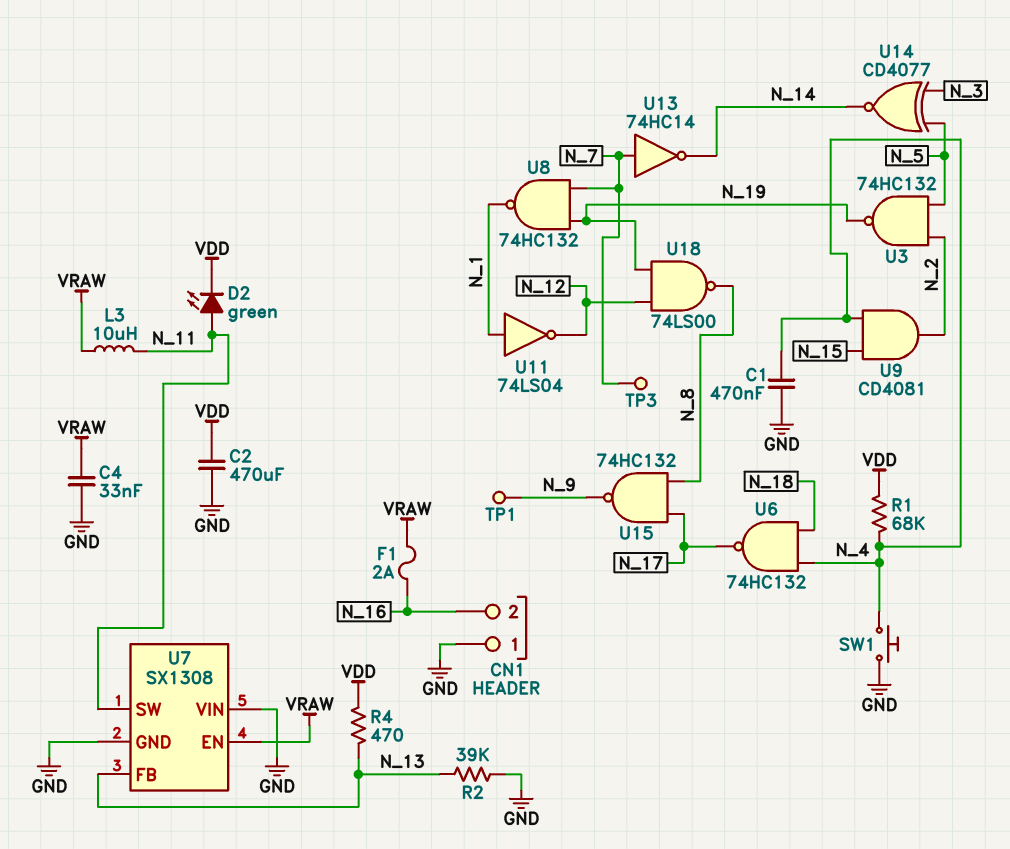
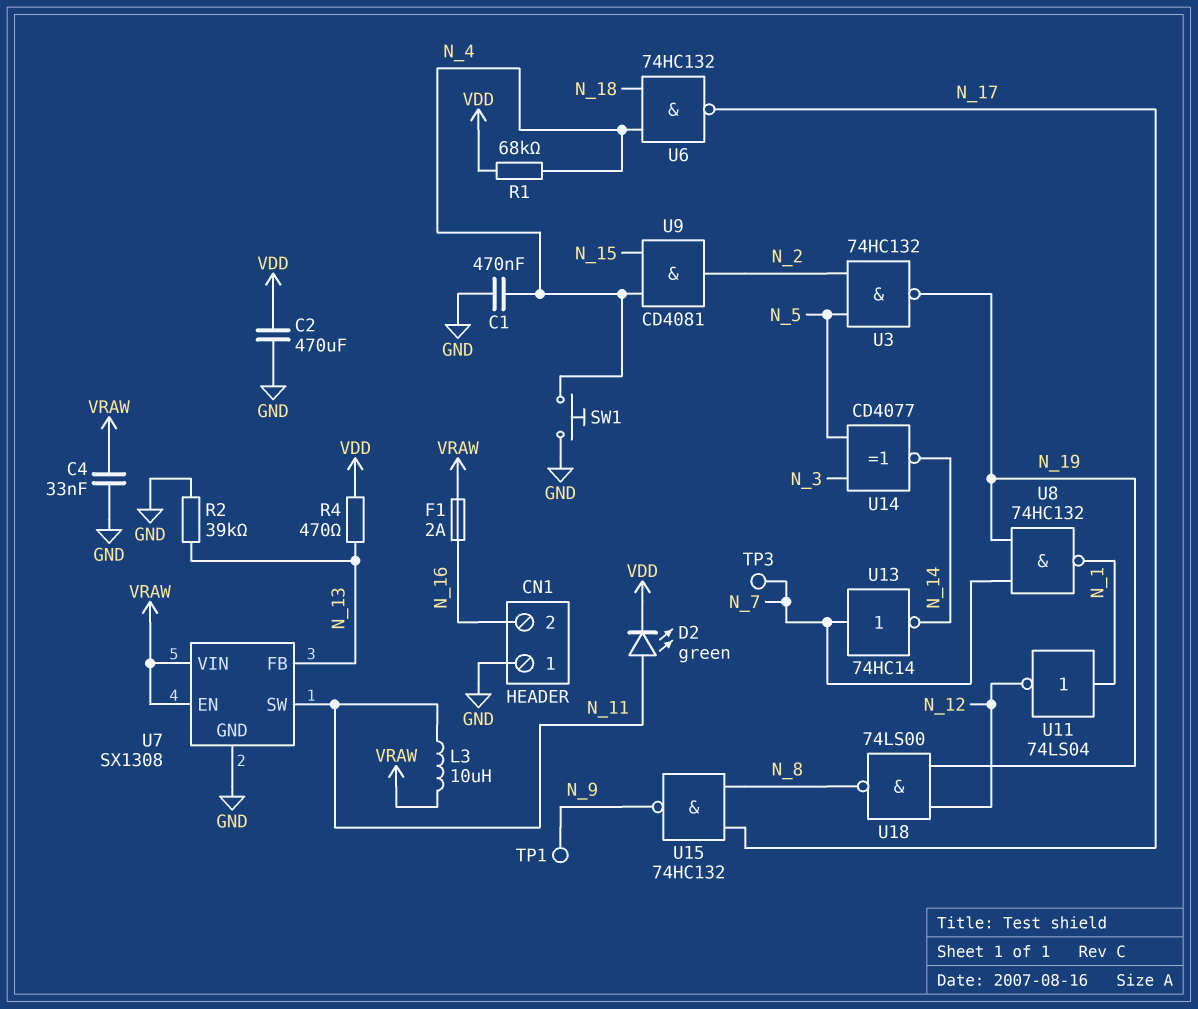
U7 pin VIN: GND -> VRAW

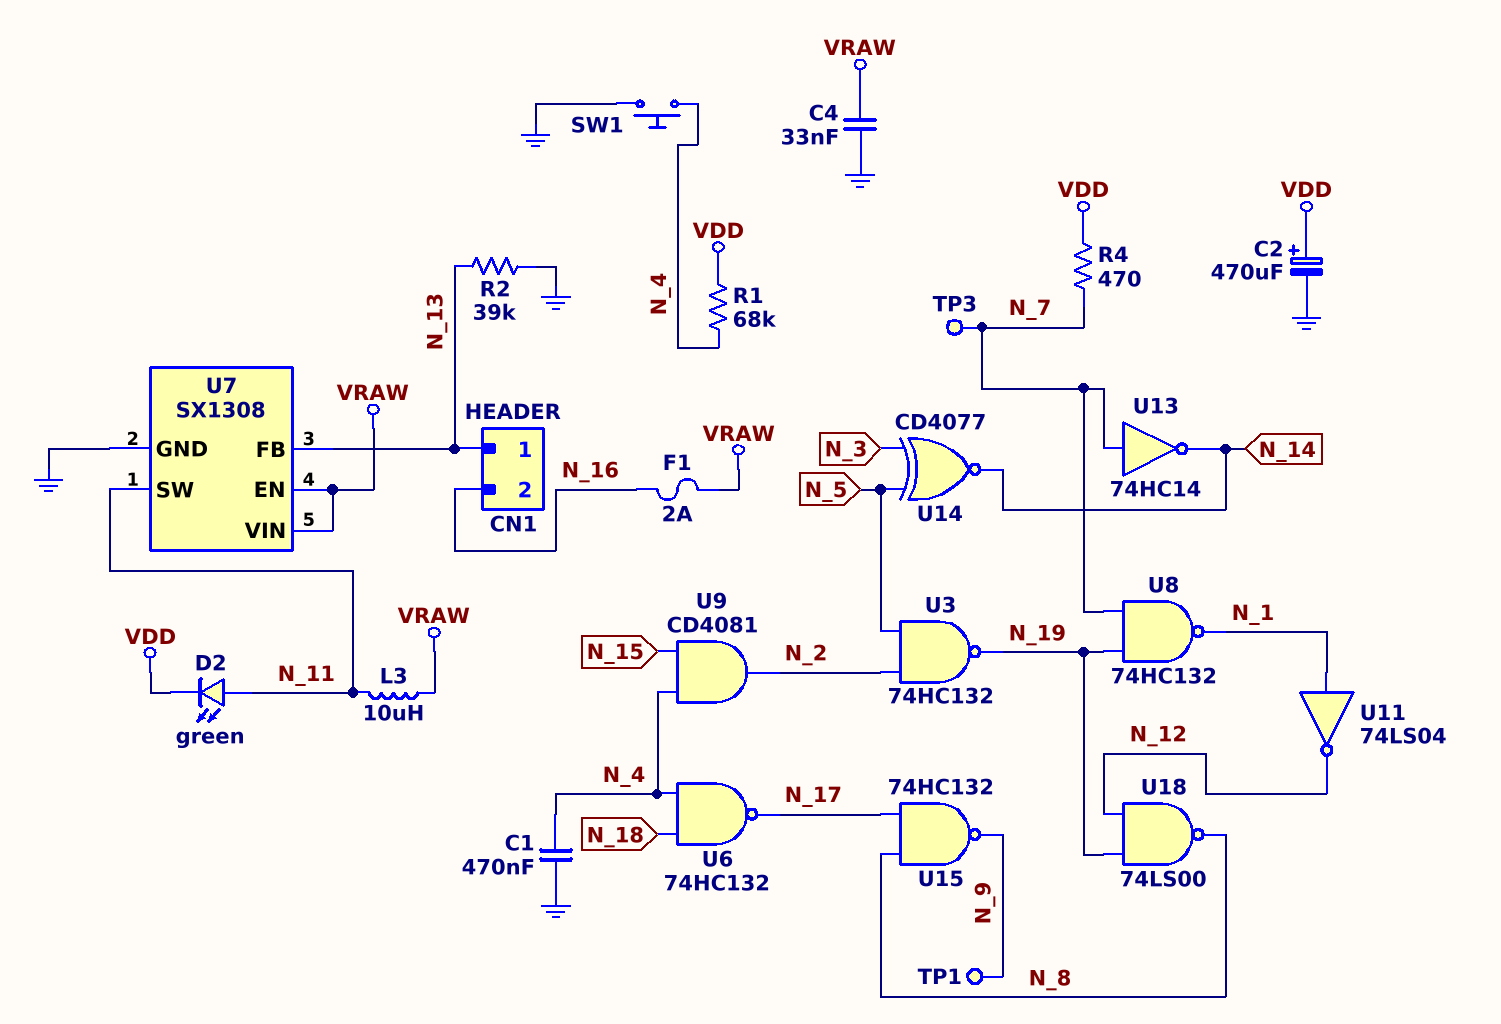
C2: 470uF (GND, VDD) -> 470uF (plus VDD, minus GND)
CN1 pin 1: GND -> N_13
R4: 470 (N_13, VDD) -> 470 (N_7, VDD)

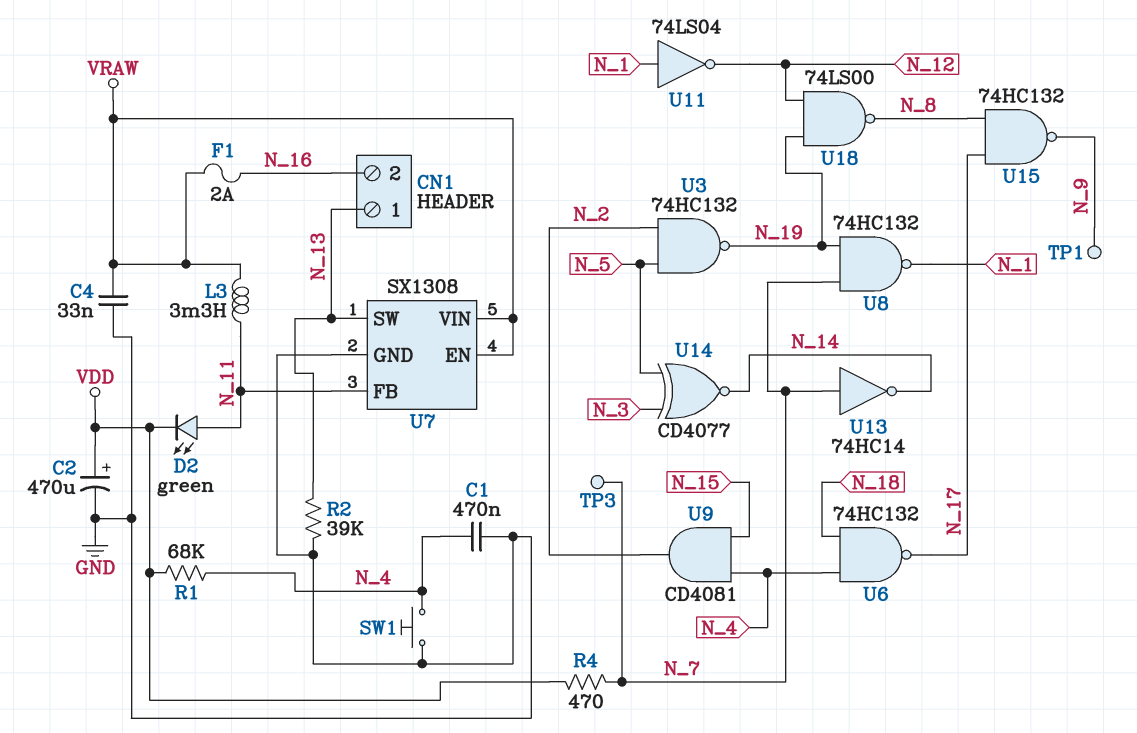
L3: 10uH (N_11, VRAW) -> 3.3mH (N_11, VRAW)
U7 pin FB: N_13 -> N_11
U7 pin SW: N_11 -> N_13

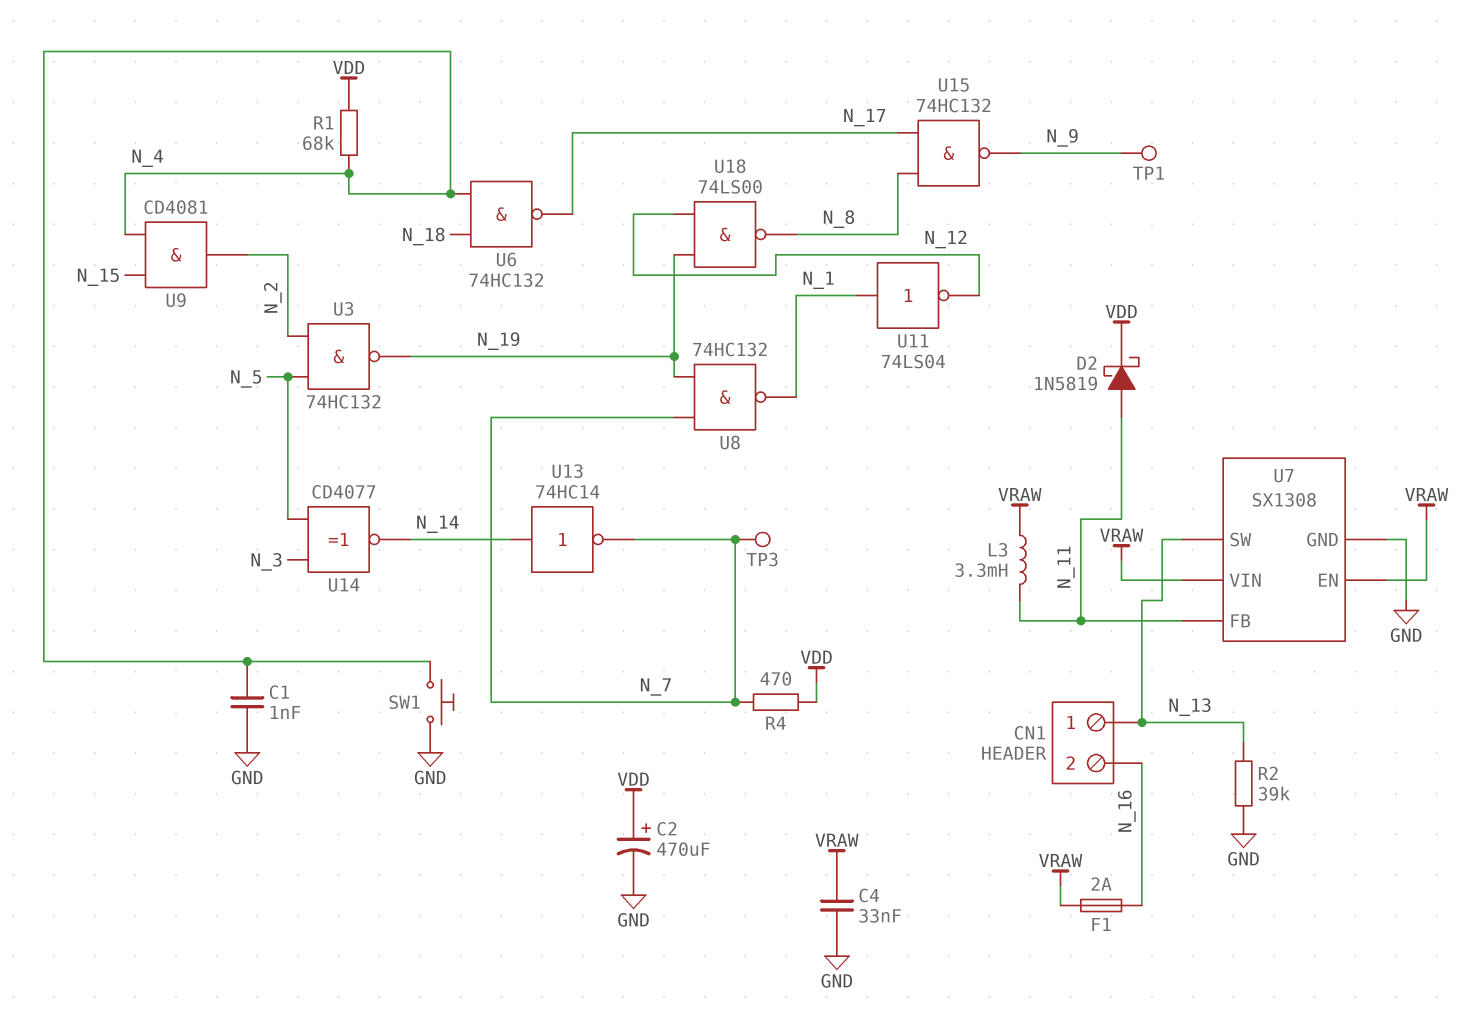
C1: 470nF (GND, N_4) -> 1nF (GND, N_4)
D2: LED green (A N_11, K VDD) -> schottky 1N5819 (A N_11, K VDD)
U13: NOT 74HC14 (in N_7, out N_14) -> NOT 74HC14 (in N_14, out N_7)

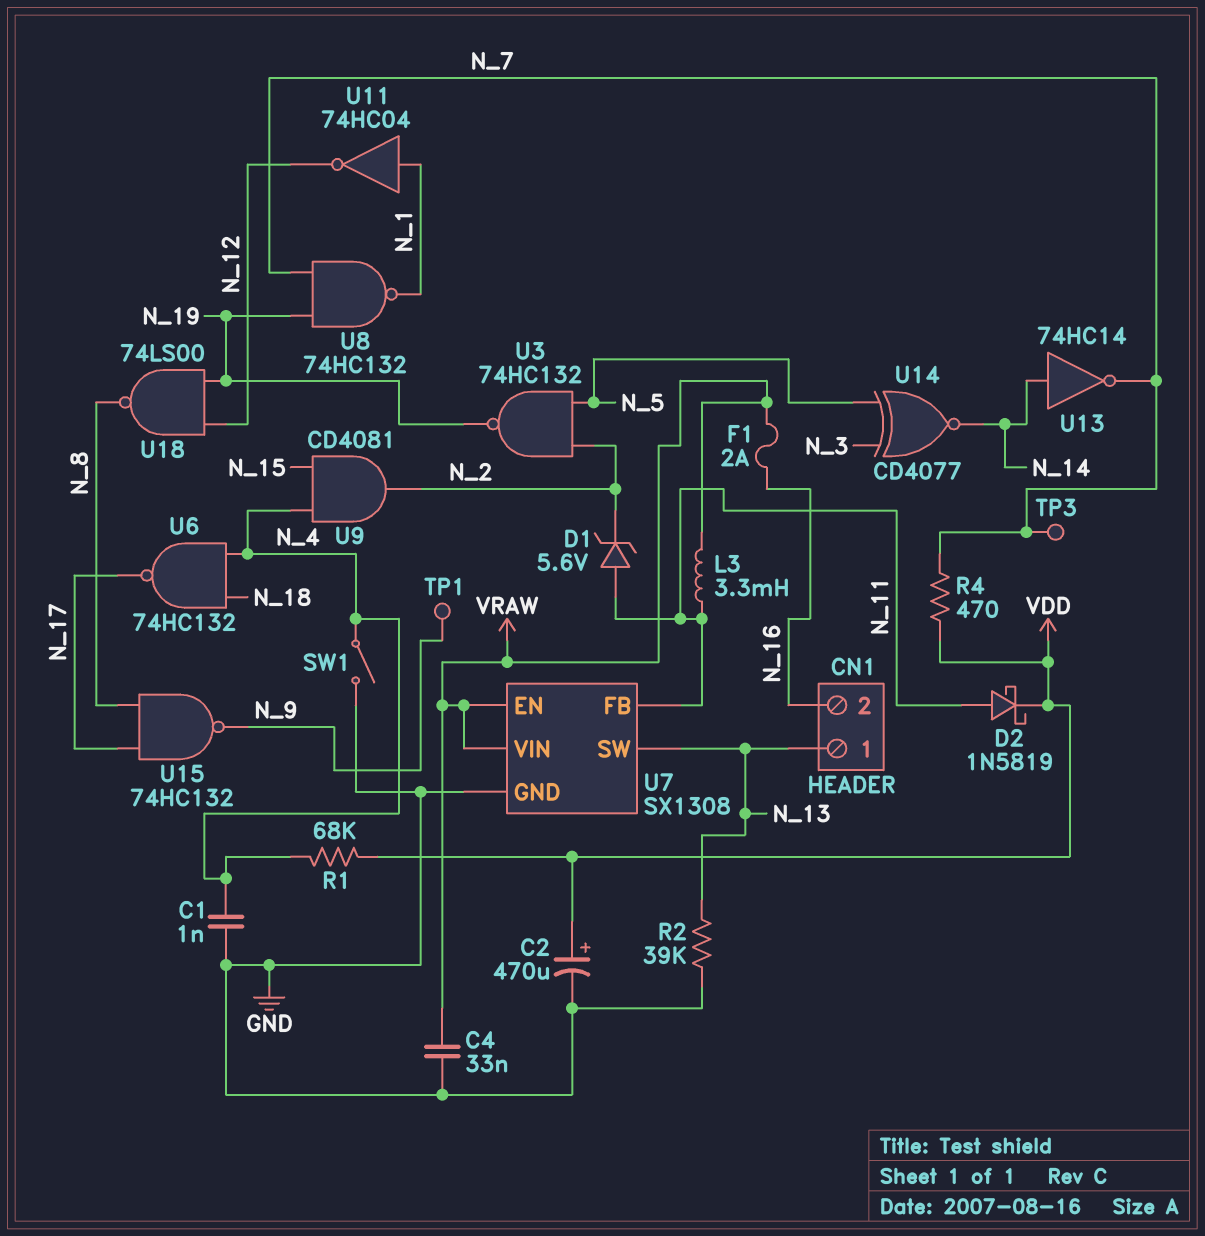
D1: none -> zener 5.6V (A N_11, K N_2)
SW1: button (GND, N_4) -> switch (GND, N_4)
U11: NOT 74LS04 (in N_1, out N_12) -> NOT 74HC04 (in N_1, out N_12)

